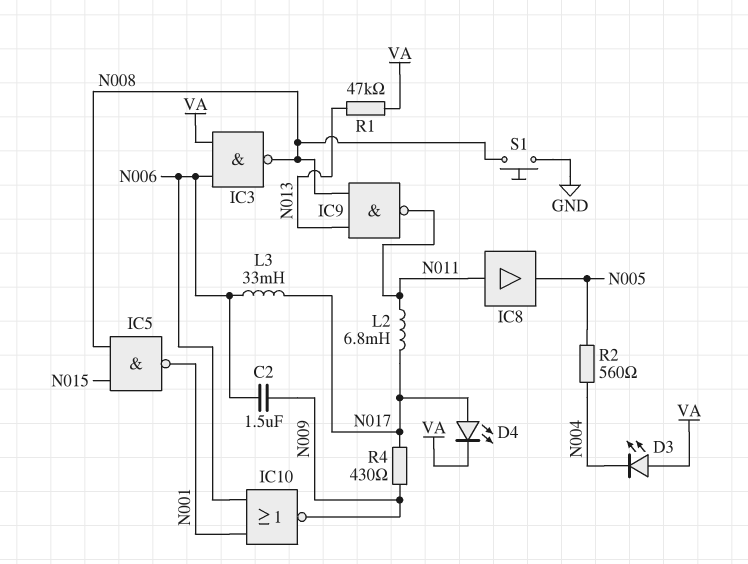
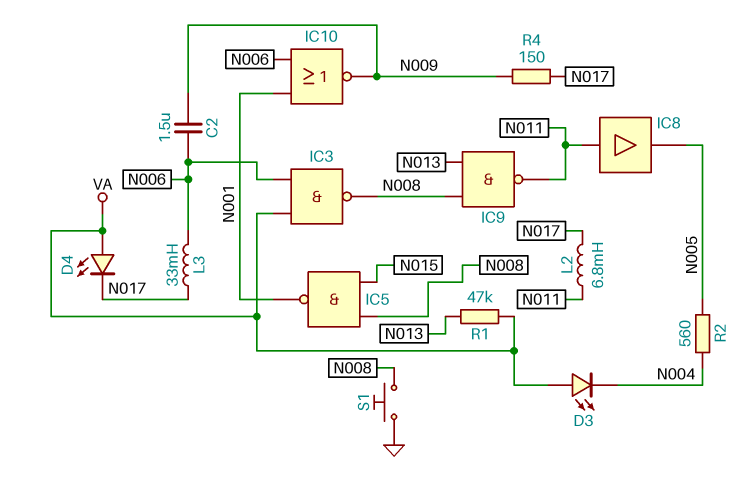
D4: LED (A N017, K VA) -> LED (A VA, K N017)
R4: 430 (N009, N017) -> 150 (N009, N017)

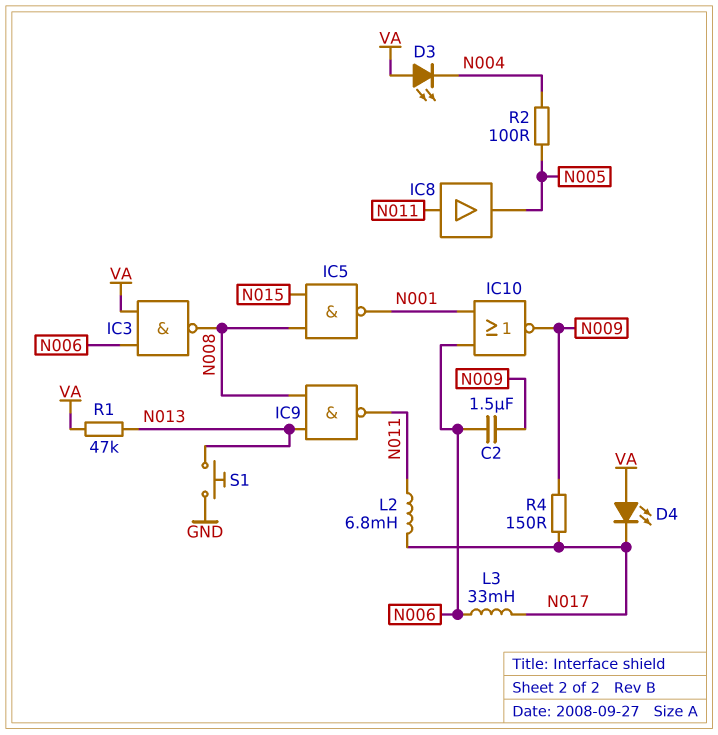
R2: 560 (N004, N005) -> 100 (N004, N005)
S1: button (GND, N008) -> button (GND, N013)

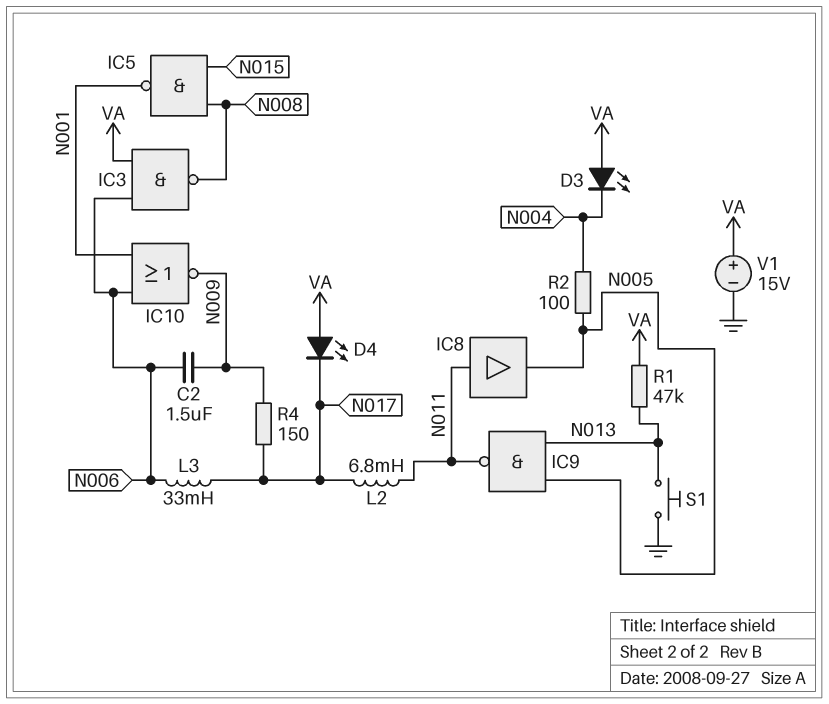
IC9: NAND (in N008, in N013, out N011) -> NAND (in N005, in N013, out N011)
V1: none -> 15V (plus VA, minus GND)

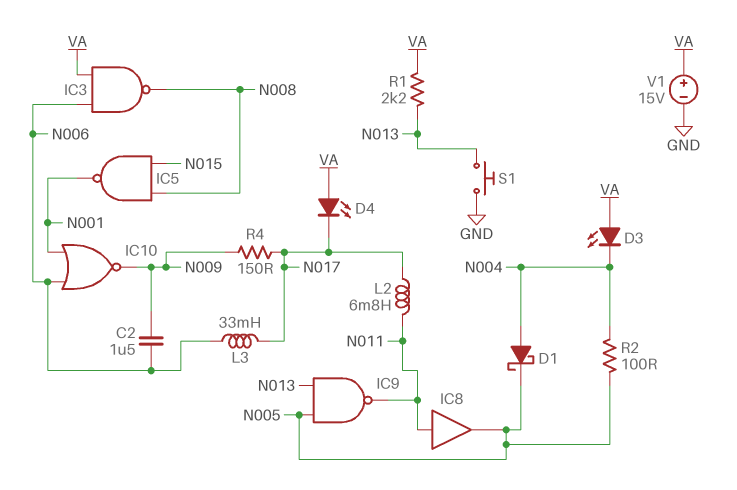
D1: none -> schottky (A N004, K N005)
R1: 47k (N013, VA) -> 2.2k (N013, VA)

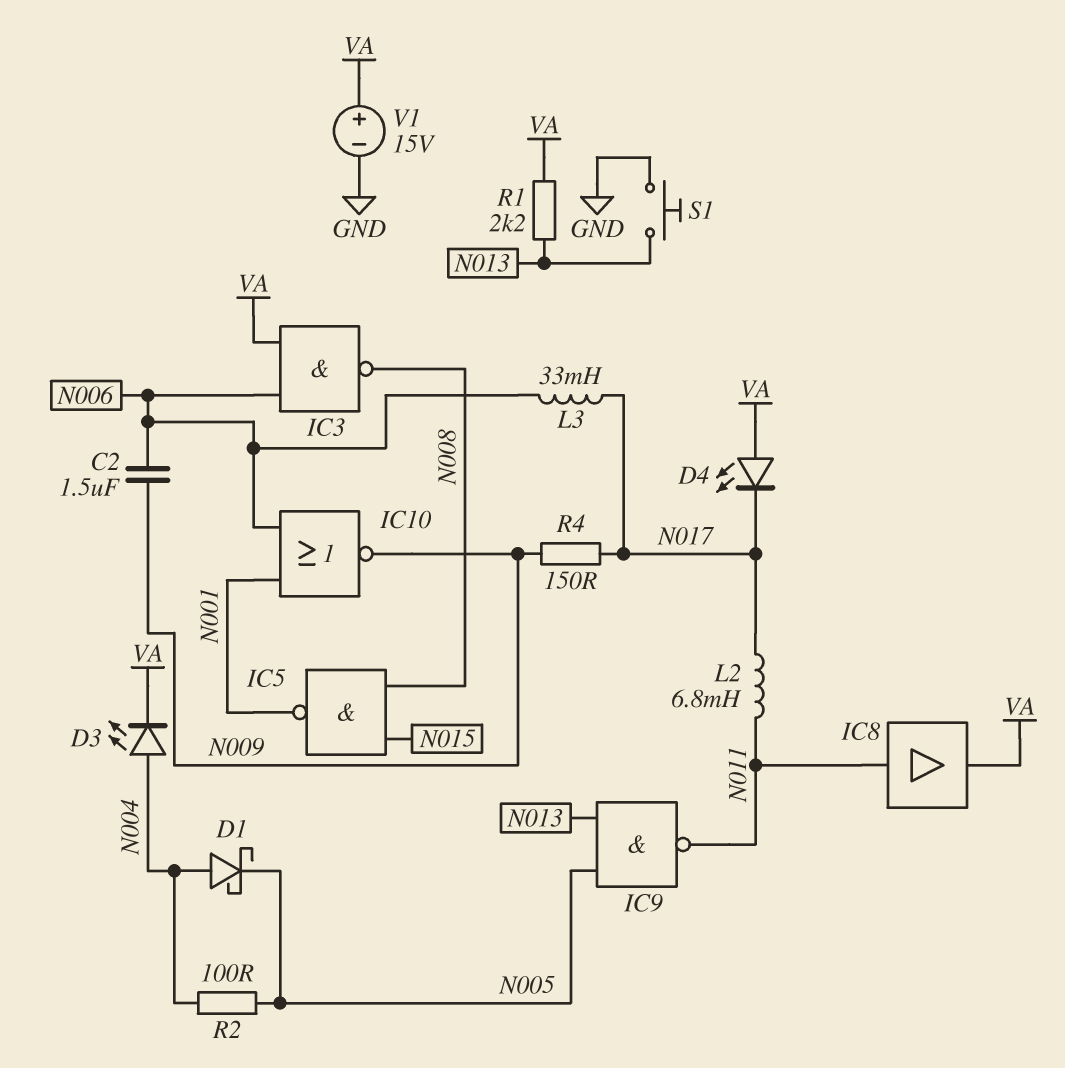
D3: LED (A VA, K N004) -> LED (A N004, K VA)
IC8: buffer (in N011, out N005) -> buffer (in N011, out VA)

